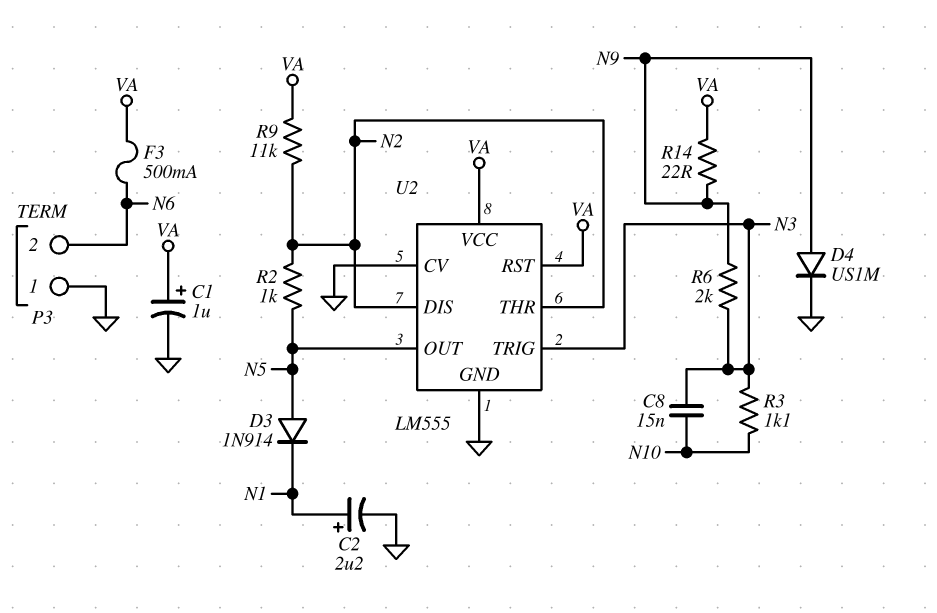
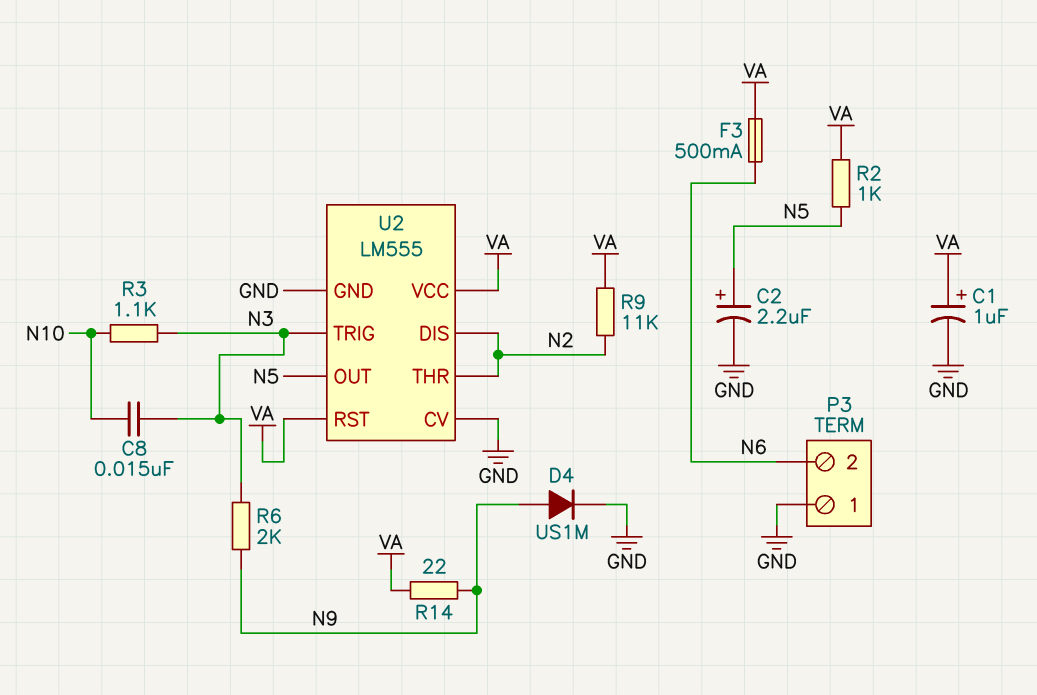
C2: 2.2uF (plus N1, minus GND) -> 2.2uF (plus N5, minus GND)
D3: diode 1N914 (A N5, K N1) -> none
R2: 1k (N2, N5) -> 1k (N5, VA)

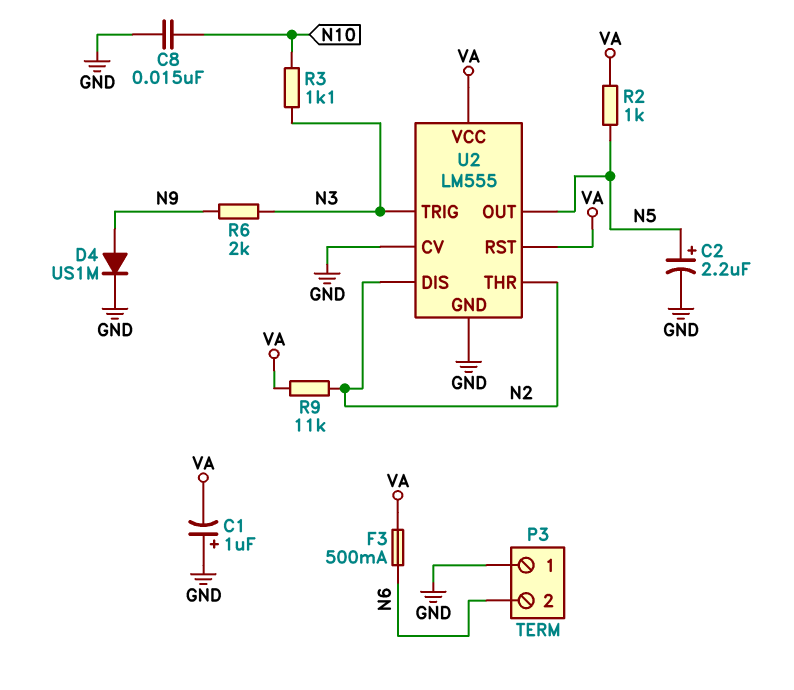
C1: 1uF (plus VA, minus GND) -> 1uF (plus GND, minus VA)
C8: 15nF (N3, N10) -> 15nF (GND, N10)
R14: 22 (N9, VA) -> none

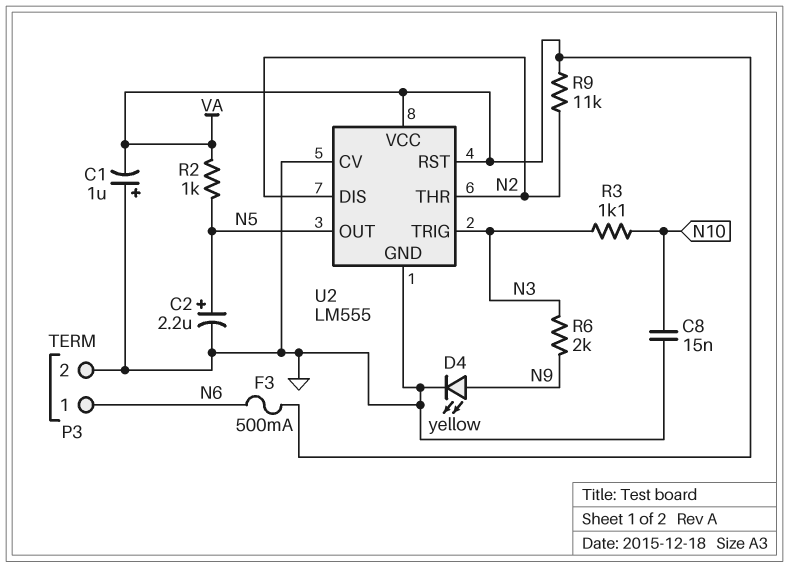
D4: diode US1M (A N9, K GND) -> LED yellow (A N9, K GND)
P3 pin 1: GND -> N6
P3 pin 2: N6 -> GND

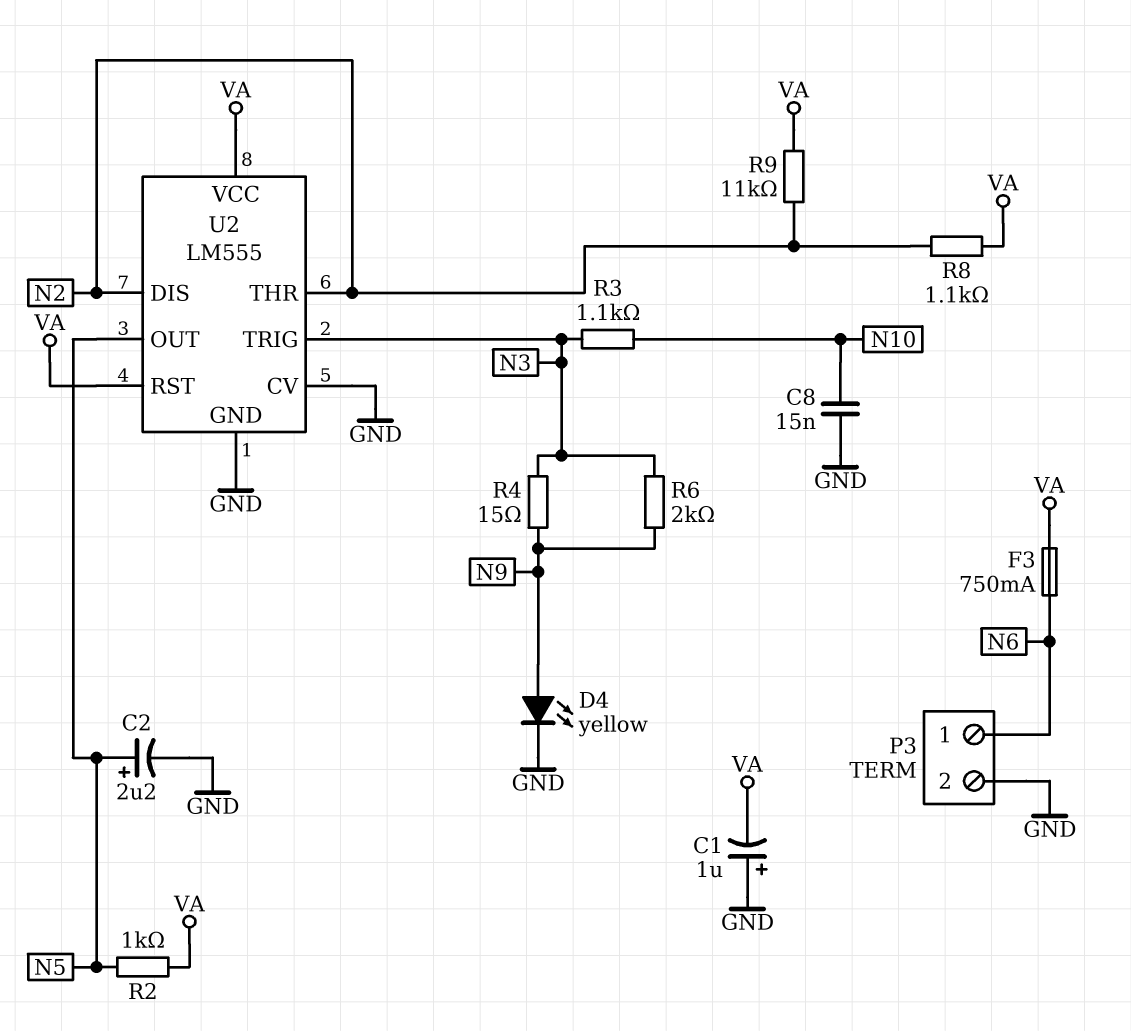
F3: 500mA (N6, VA) -> 750mA (N6, VA)
R4: none -> 15 (N3, N9)
R8: none -> 1.1k (N2, VA)

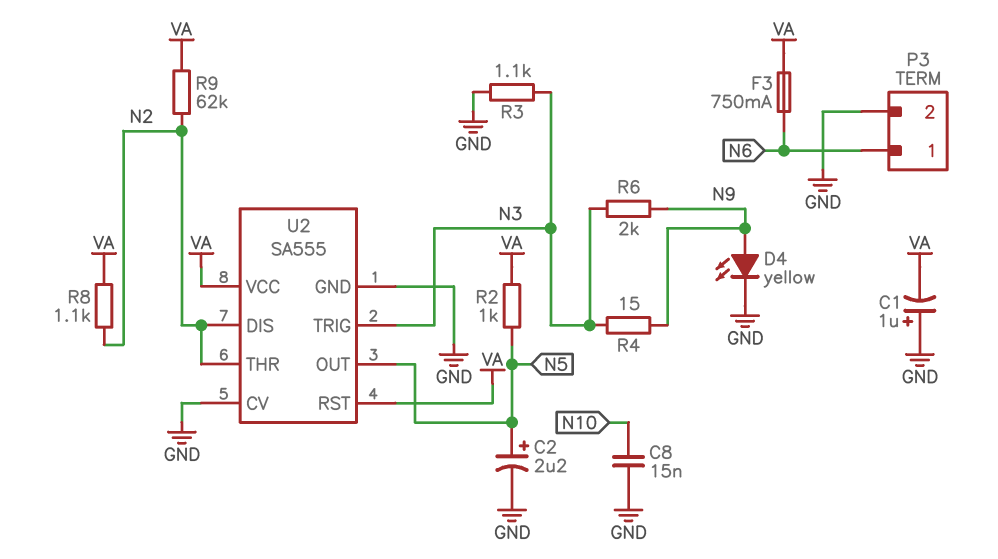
R3: 1.1k (N3, N10) -> 1.1k (GND, N3)
R9: 11k (N2, VA) -> 62k (N2, VA)
U2: LM555 -> SA555

